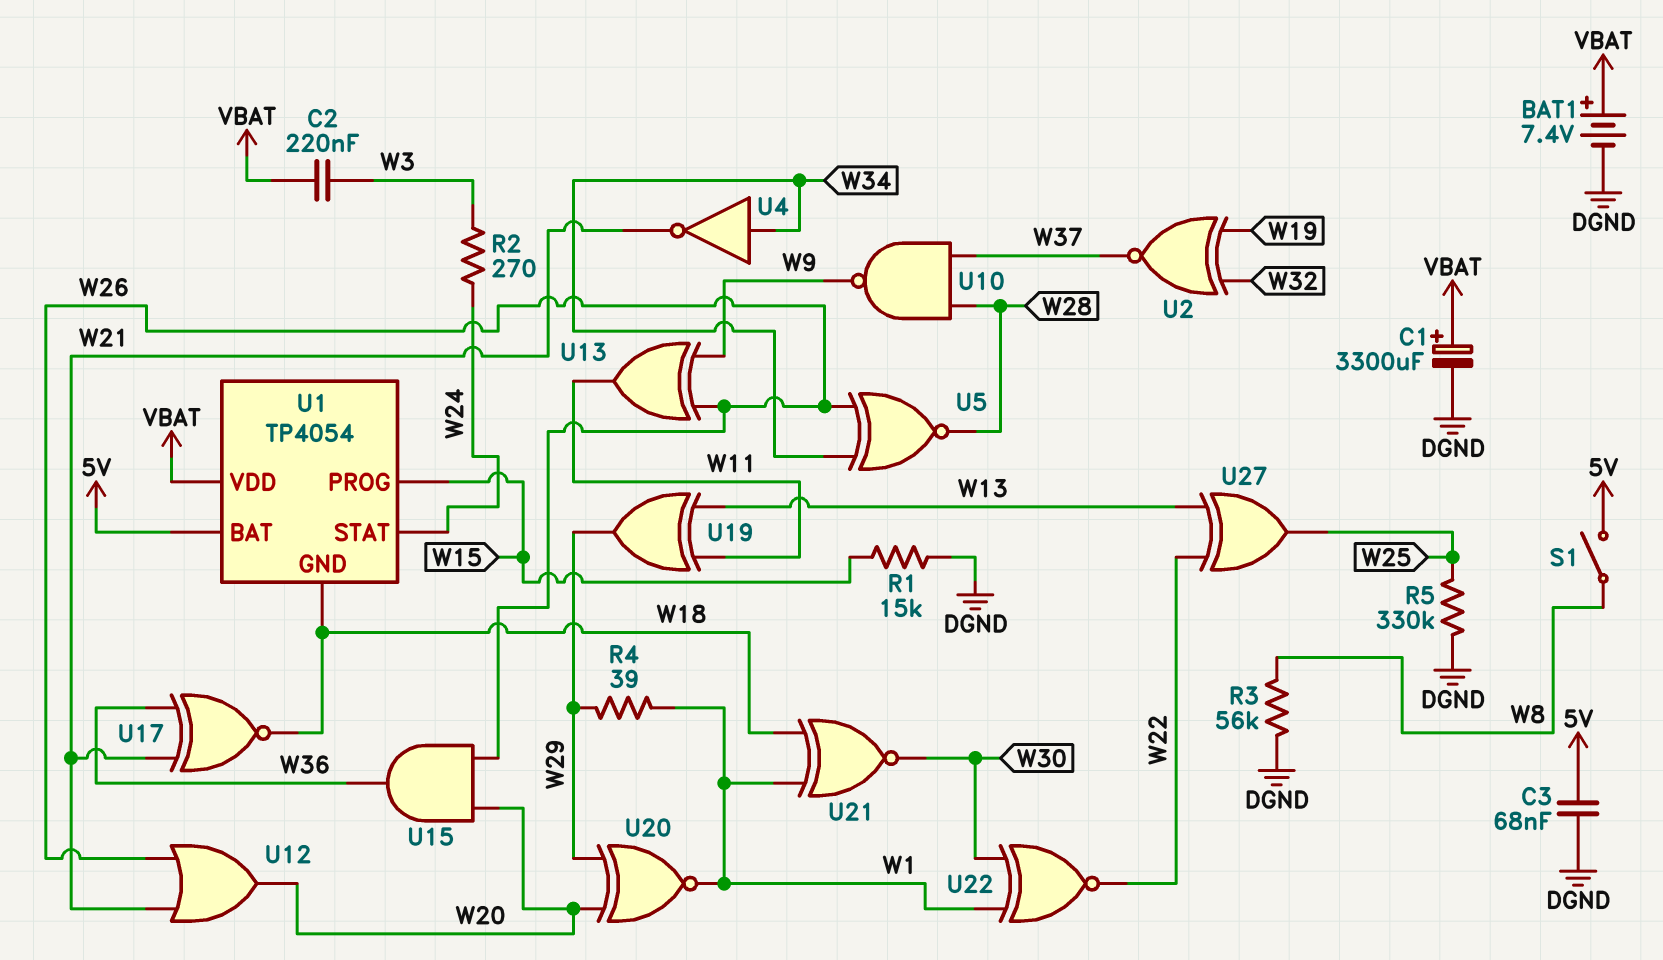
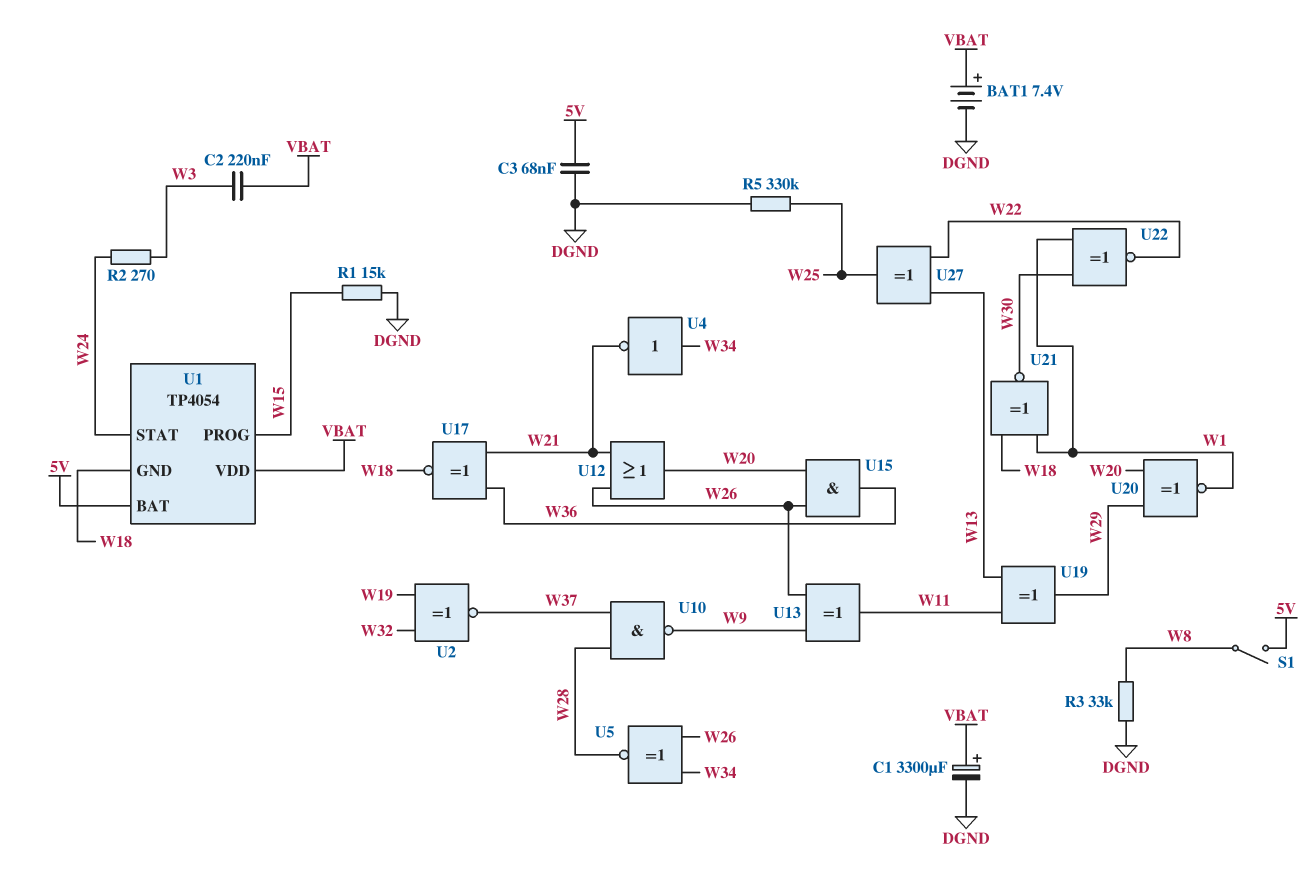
R3: 56k (DGND, W8) -> 33k (DGND, W8)
R4: 39 (W1, W29) -> none

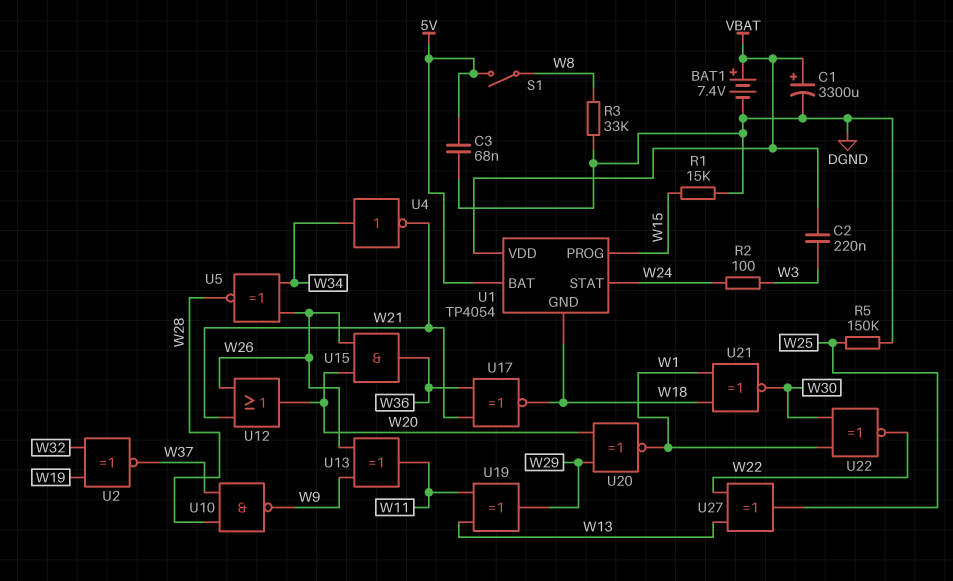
R2: 270 (W3, W24) -> 100 (W3, W24)
R5: 330k (DGND, W25) -> 150k (DGND, W25)

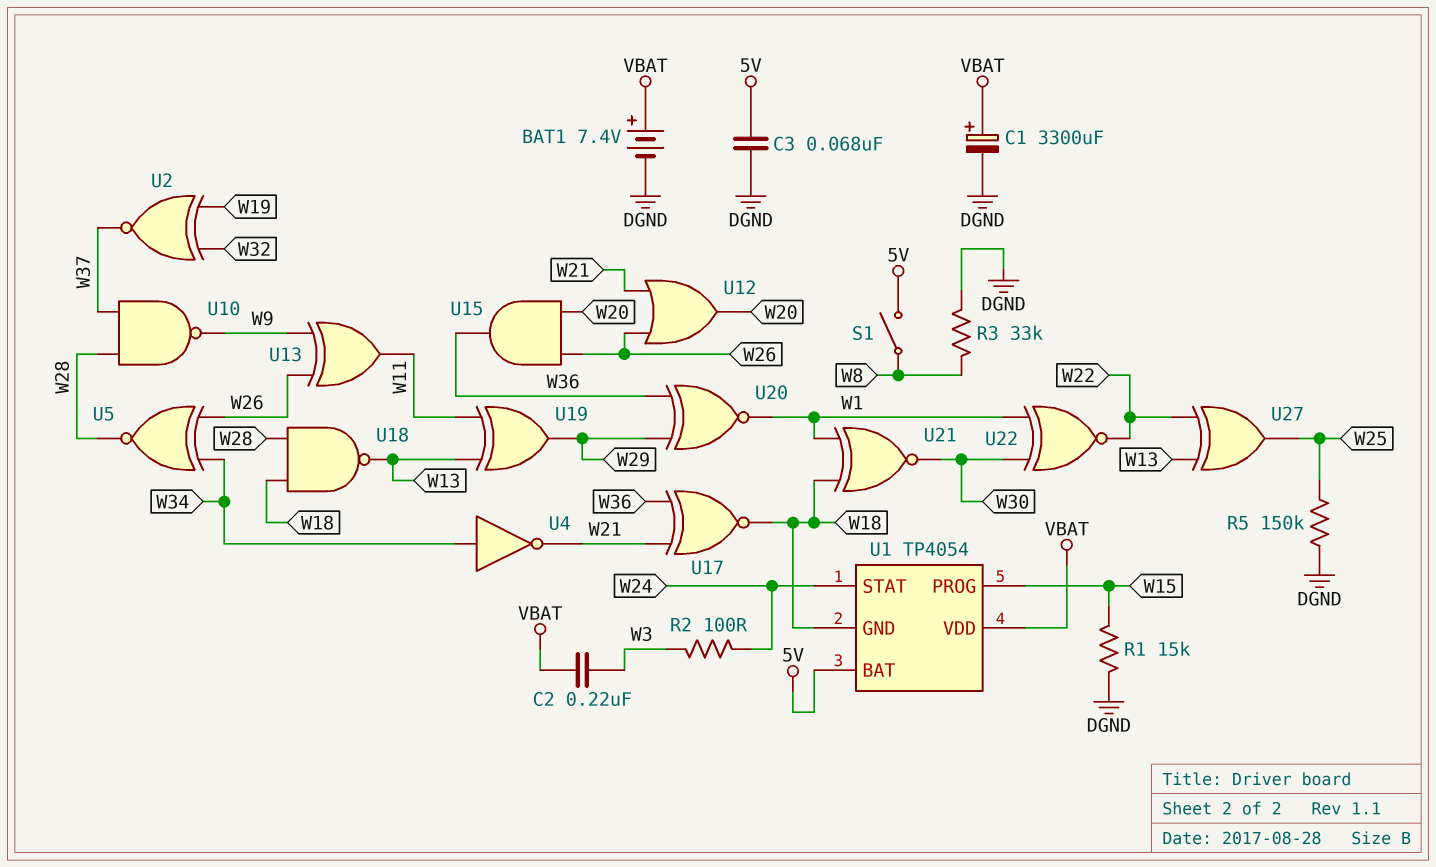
U18: none -> NAND (in W18, in W28, out W13)
U20: XNOR (in W20, in W29, out W1) -> XNOR (in W29, in W36, out W1)

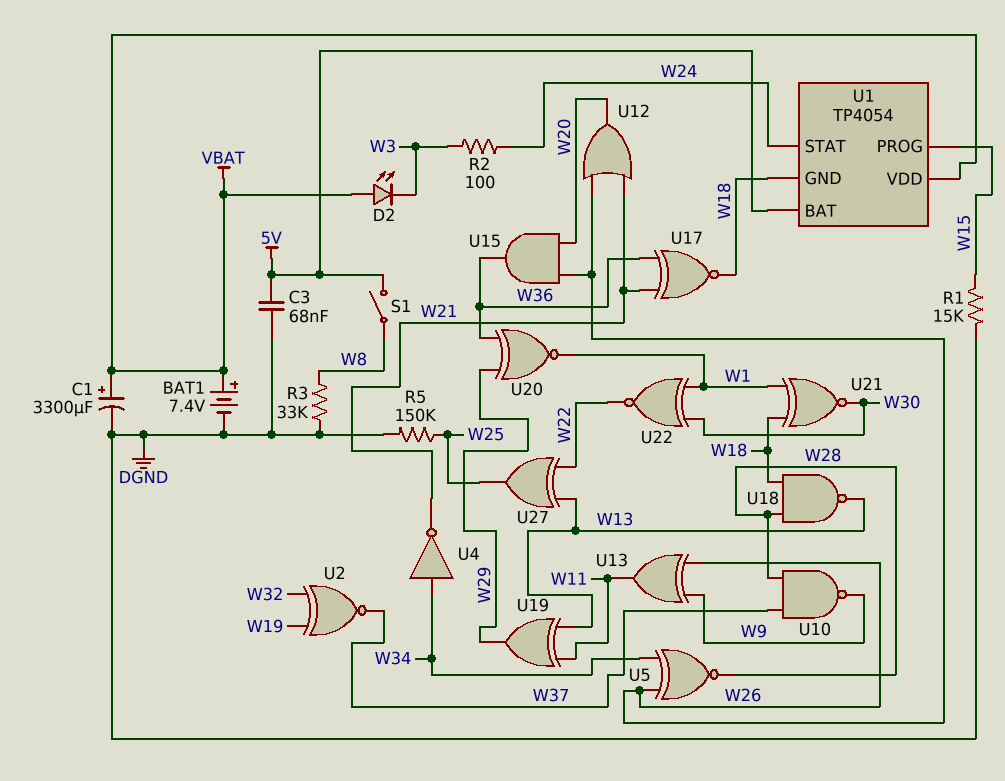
C2: 220nF (VBAT, W3) -> none
D2: none -> LED (A VBAT, K W3)

